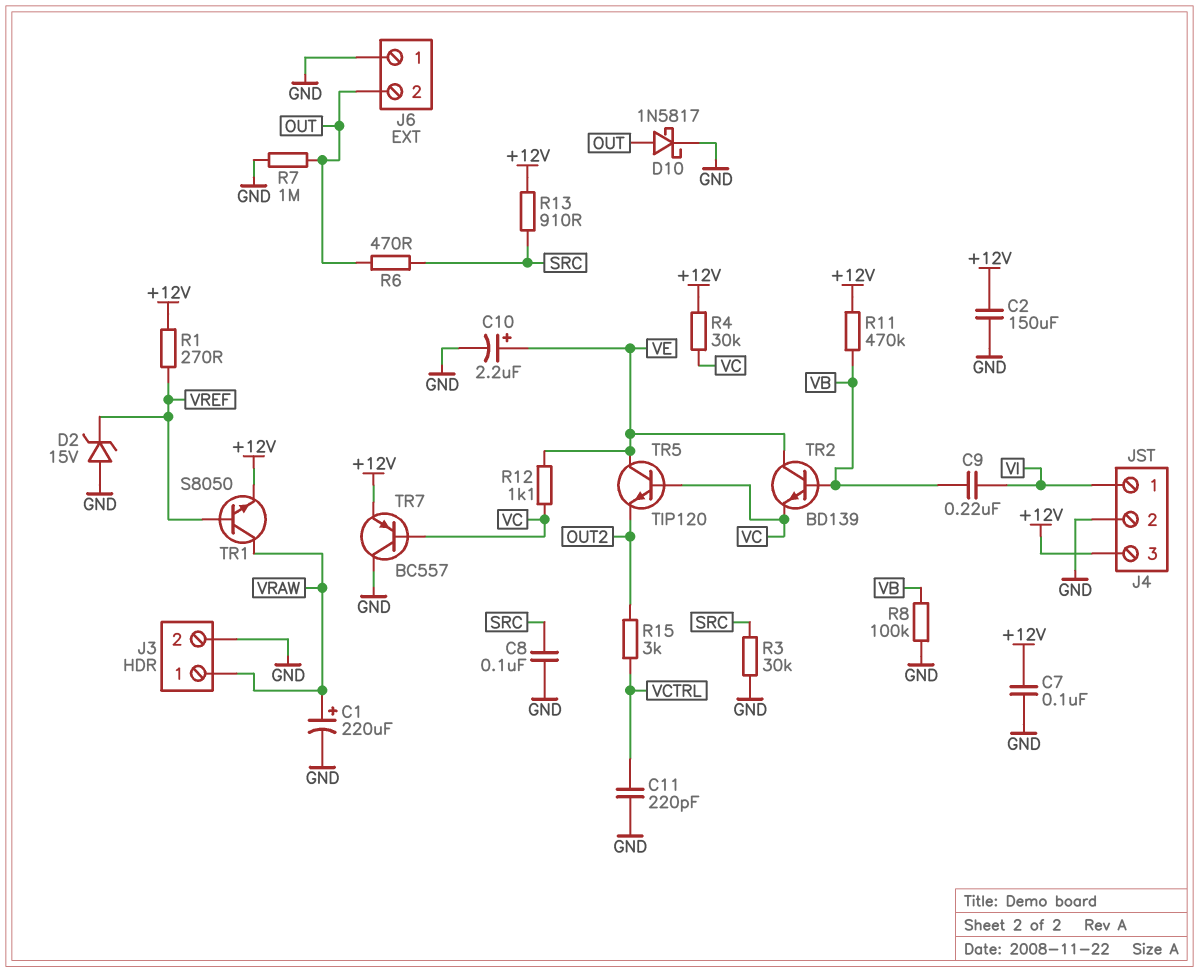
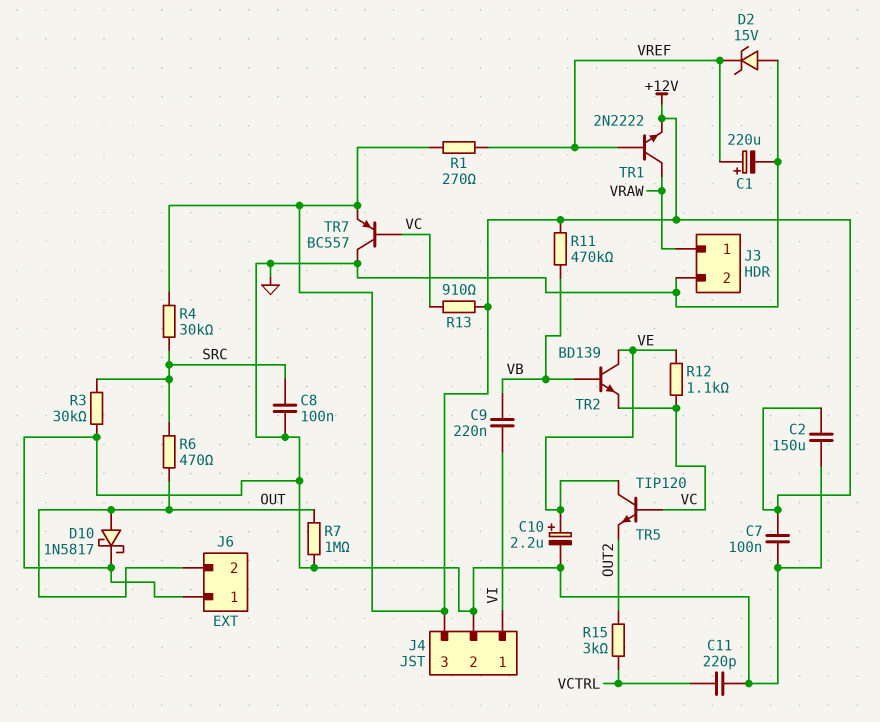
C1: 220uF (plus VRAW, minus GND) -> 220uF (plus VREF, minus GND)
R4: 30k (+12V, VC) -> 30k (+12V, SRC)
R8: 100k (GND, VB) -> none
R13: 910 (+12V, SRC) -> 910 (+12V, VC)
TR1: NPN S8050 (B VREF, C VRAW, E +12V) -> NPN 2N2222 (B VREF, C VRAW, E +12V)

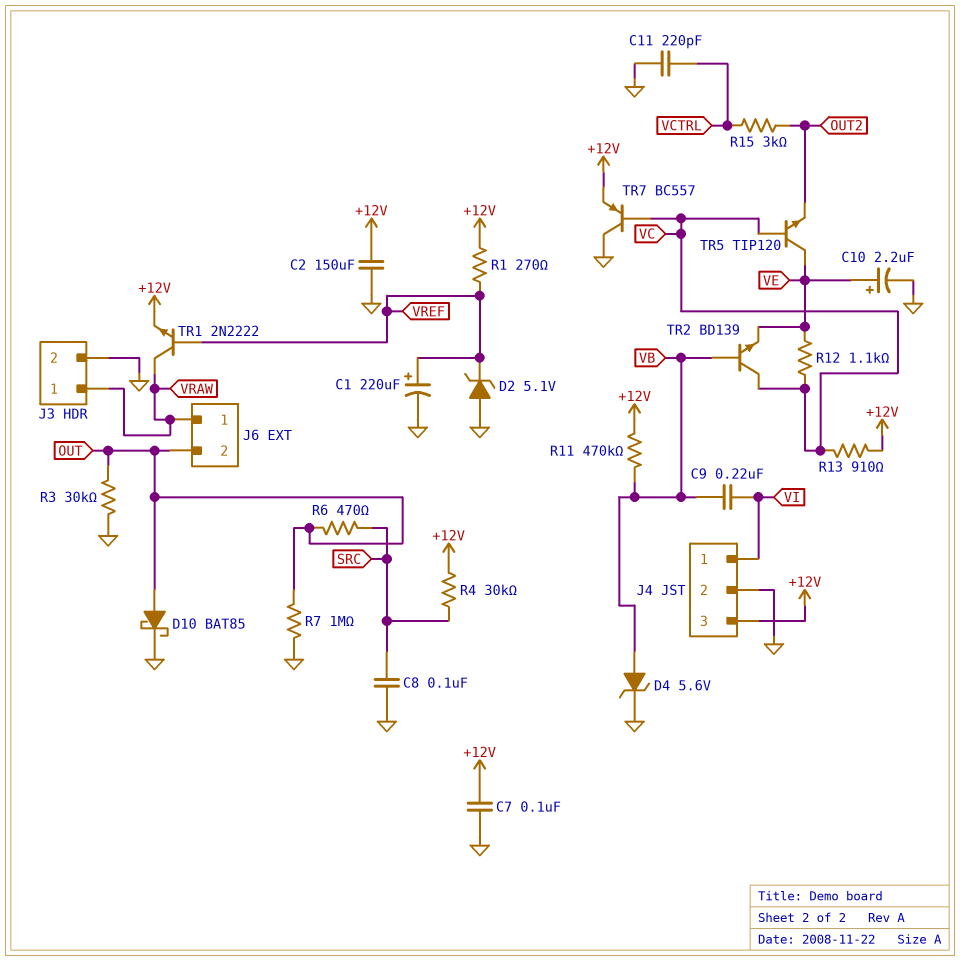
D2: zener 15V (A GND, K VREF) -> zener 5.1V (A GND, K VREF)
D4: none -> zener 5.6V (A VB, K GND)
D10: schottky 1N5817 (A OUT, K GND) -> schottky BAT85 (A OUT, K GND)
J6 pin 1: GND -> VRAW
R3: 30k (GND, SRC) -> 30k (GND, OUT)
TR2: NPN BD139 (B VB, C VE, E VC) -> NPN BD139 (B VB, C VC, E VE)

